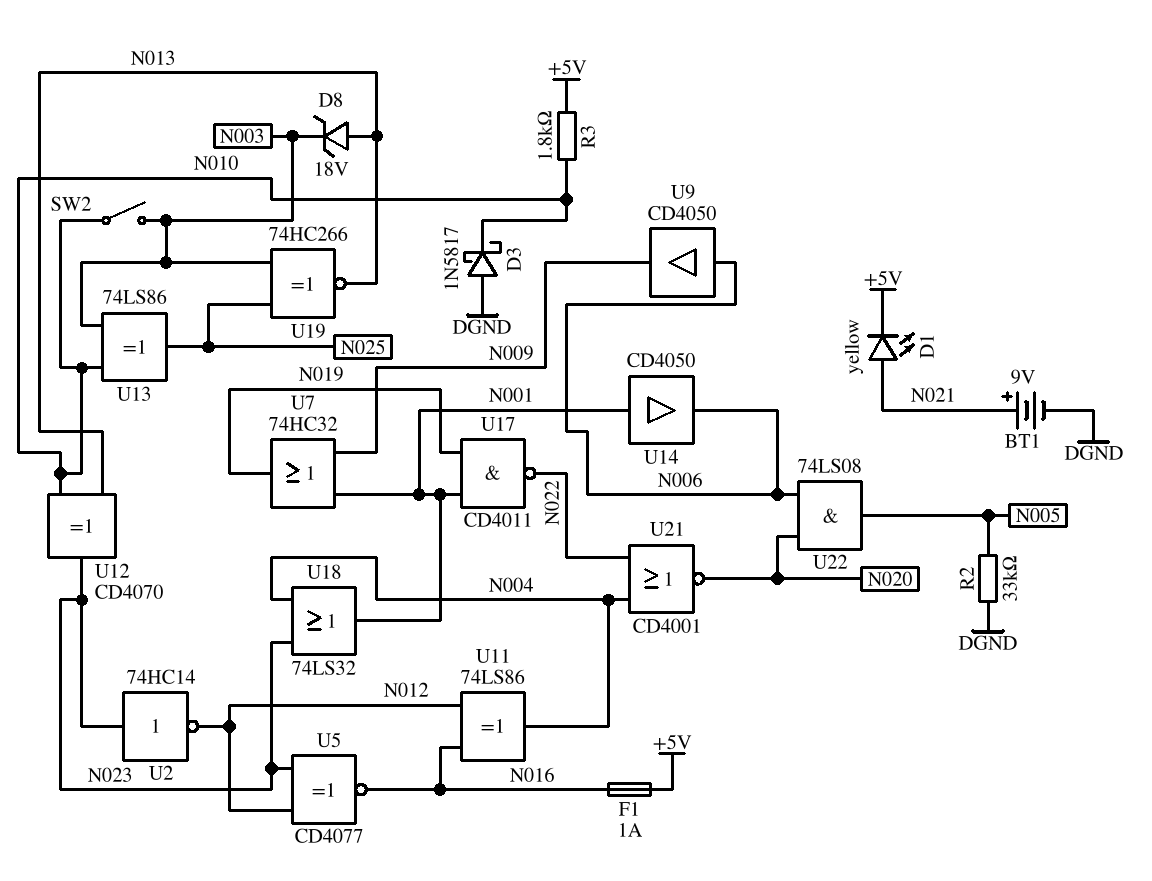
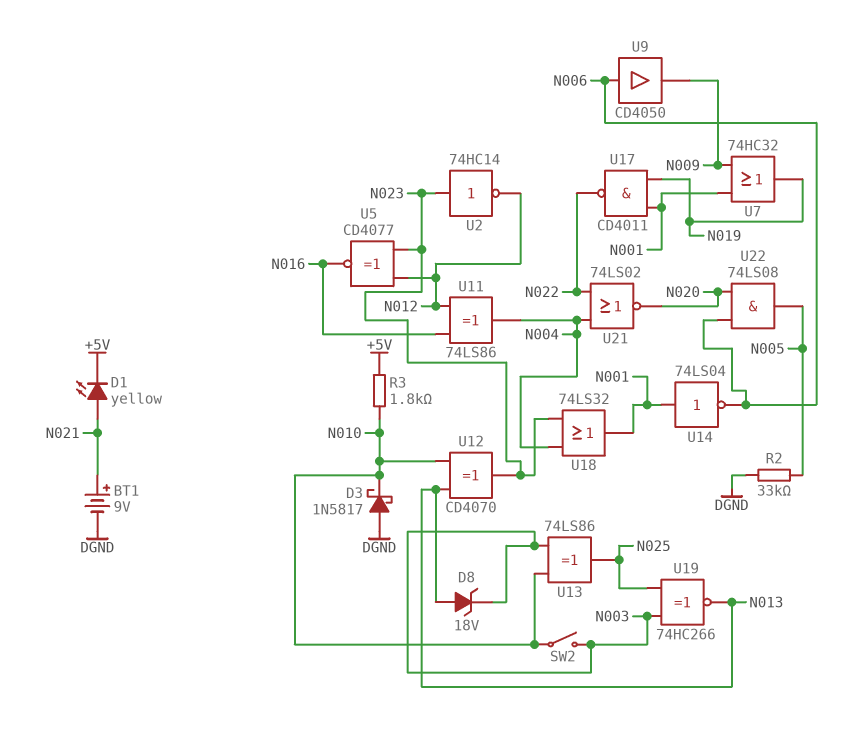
F1: 1A (+5V, N016) -> none
U14: buffer CD4050 (in N001, out N006) -> NOT 74LS04 (in N001, out N006)
U21: NOR CD4001 (in N004, in N022, out N020) -> NOR 74LS02 (in N004, in N022, out N020)

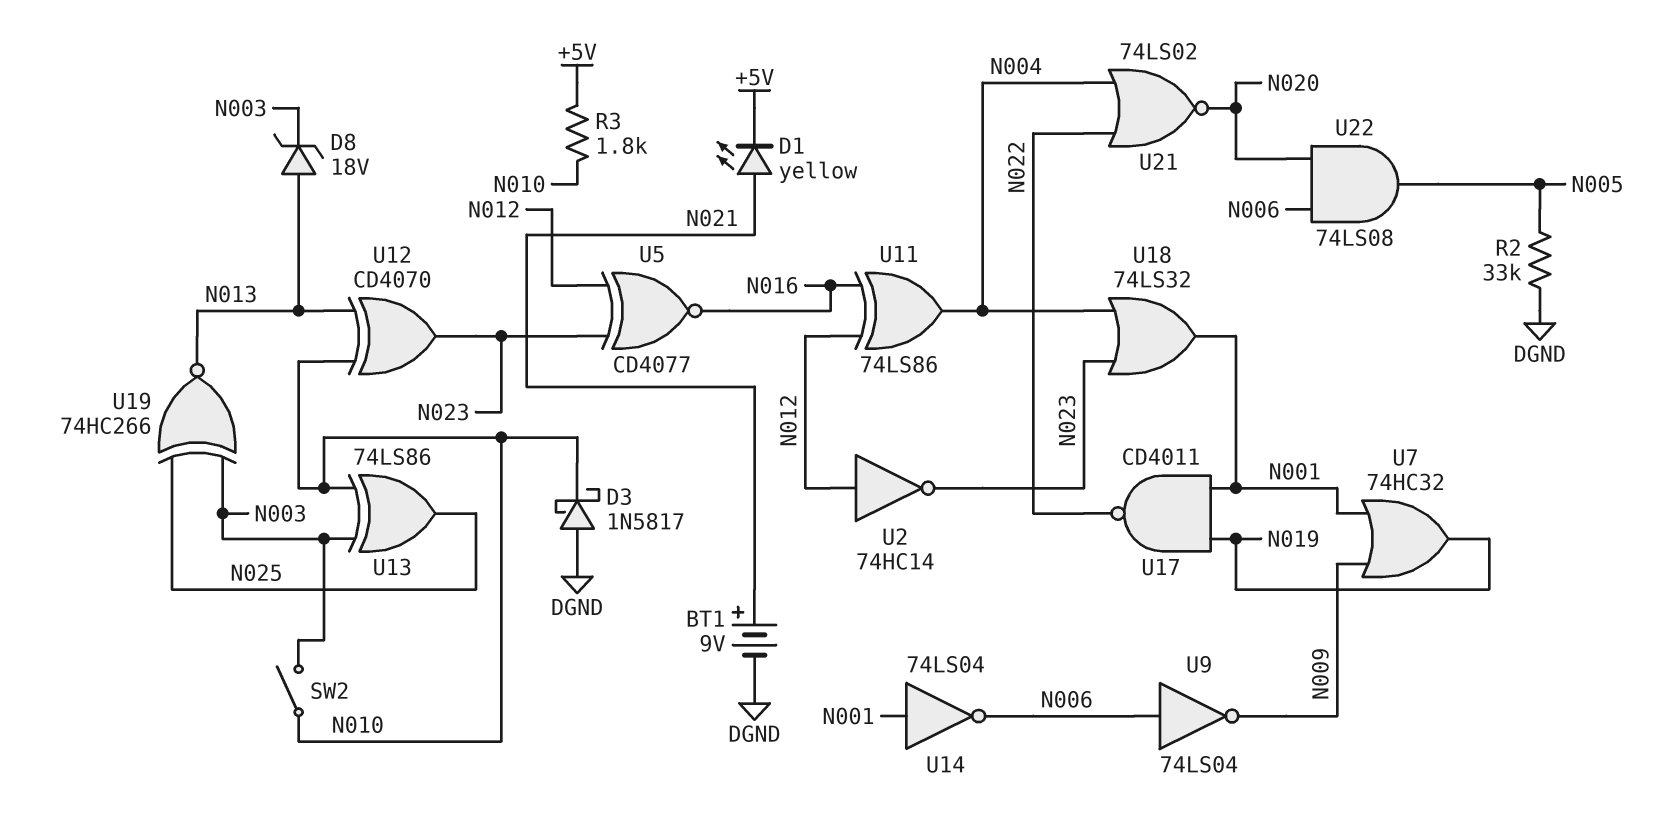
U2: NOT 74HC14 (in N023, out N012) -> NOT 74HC14 (in N012, out N023)
U9: buffer CD4050 (in N006, out N009) -> NOT 74LS04 (in N006, out N009)

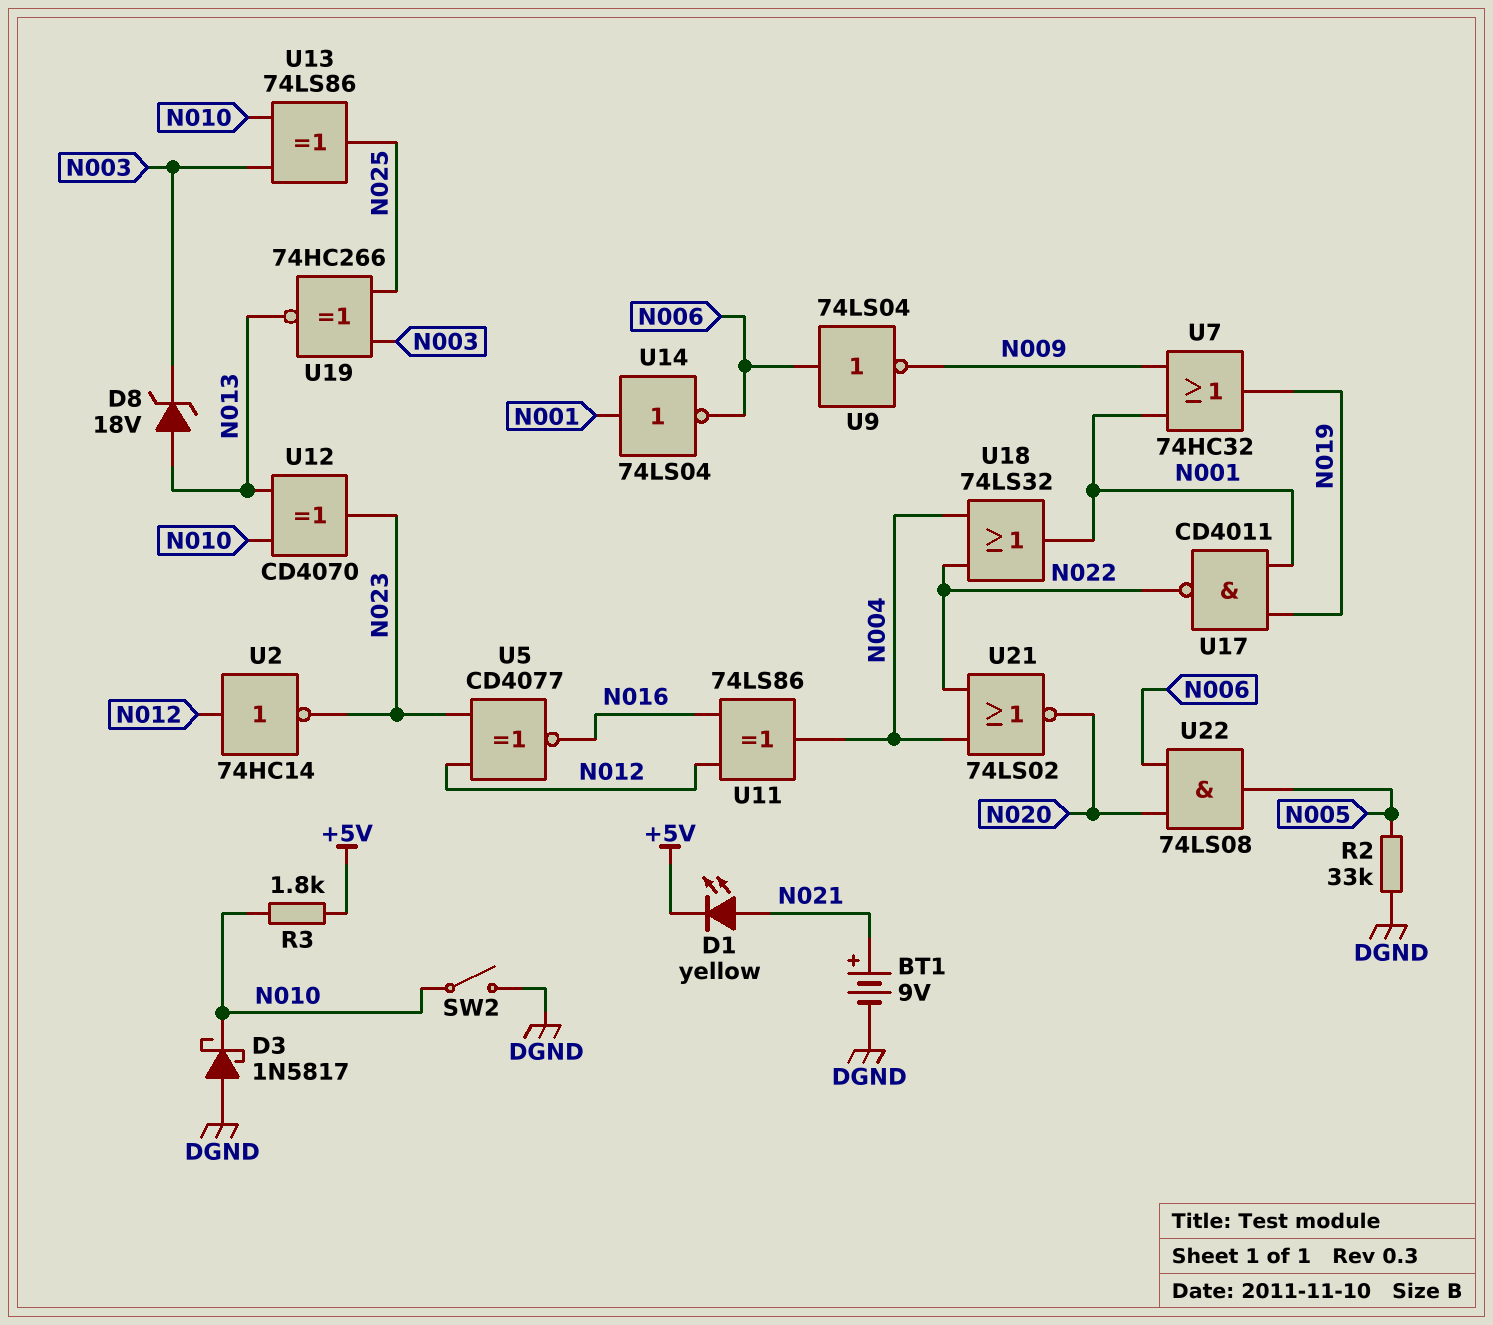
SW2: switch (N003, N010) -> switch (DGND, N010)
U18: OR 74LS32 (in N004, in N023, out N001) -> OR 74LS32 (in N004, in N022, out N001)

